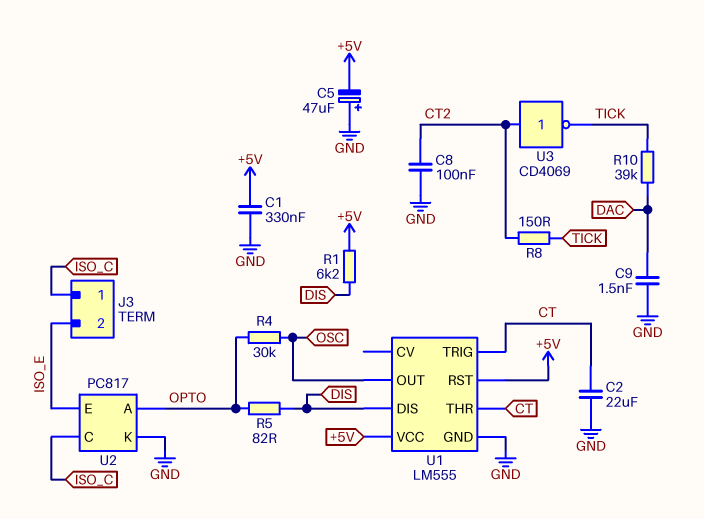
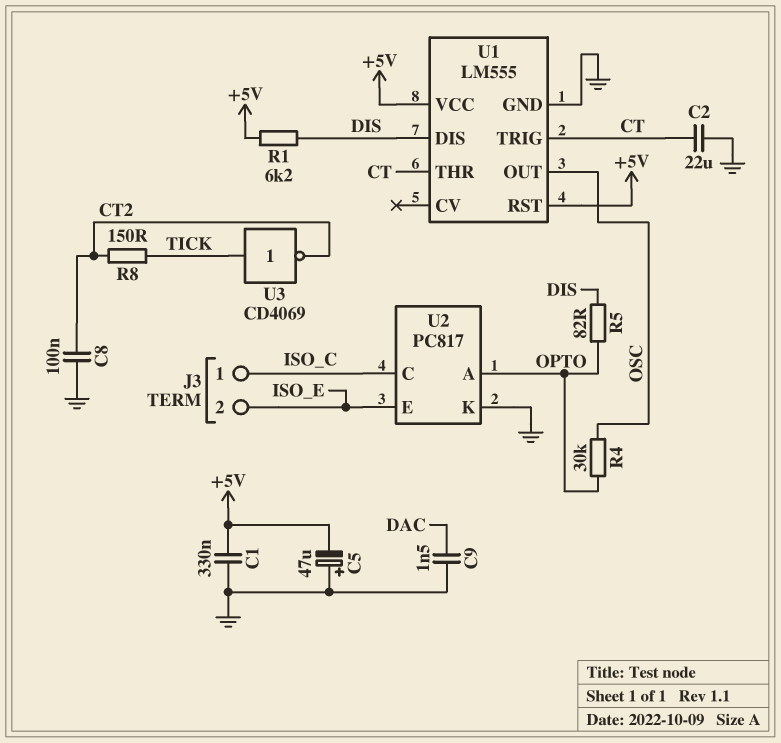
R10: 39k (DAC, TICK) -> none
U3: NOT CD4069 (in CT2, out TICK) -> NOT CD4069 (in TICK, out CT2)

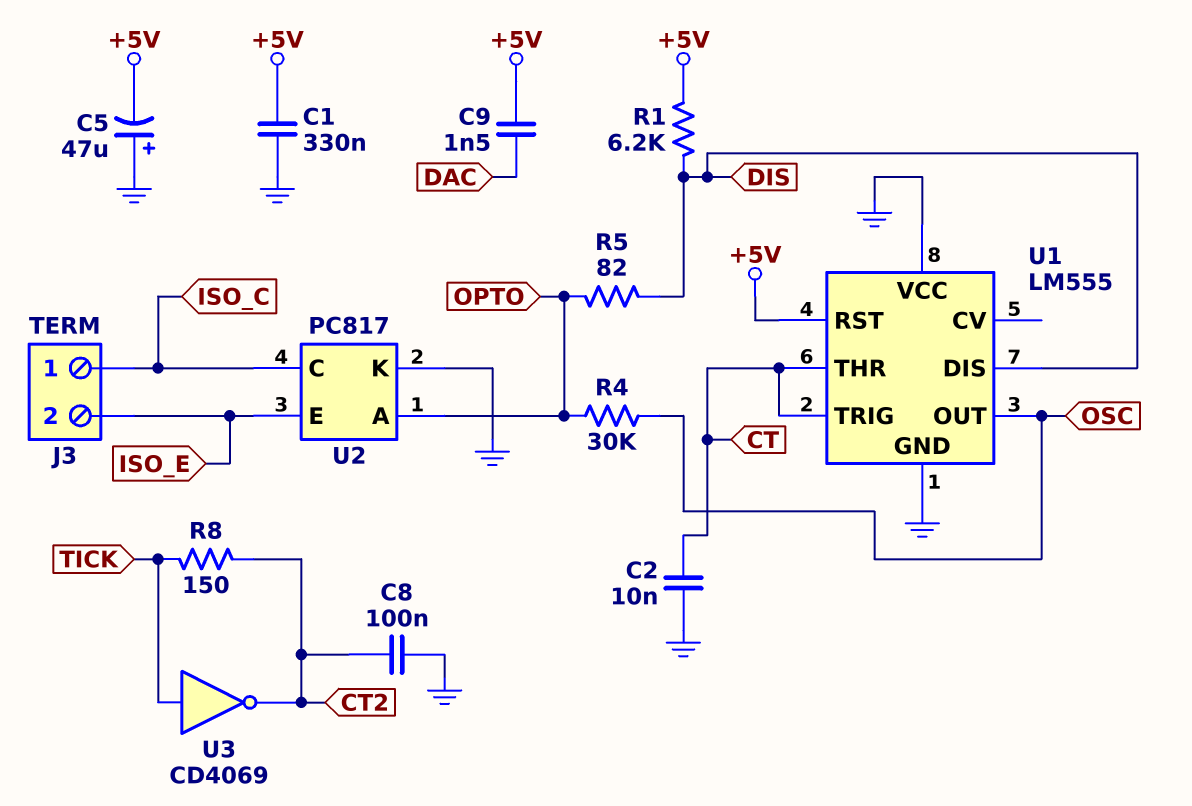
C2: 22uF (CT, GND) -> 10nF (CT, GND)
C9: 1.5nF (DAC, GND) -> 1.5nF (+5V, DAC)
U1 pin VCC: +5V -> GND

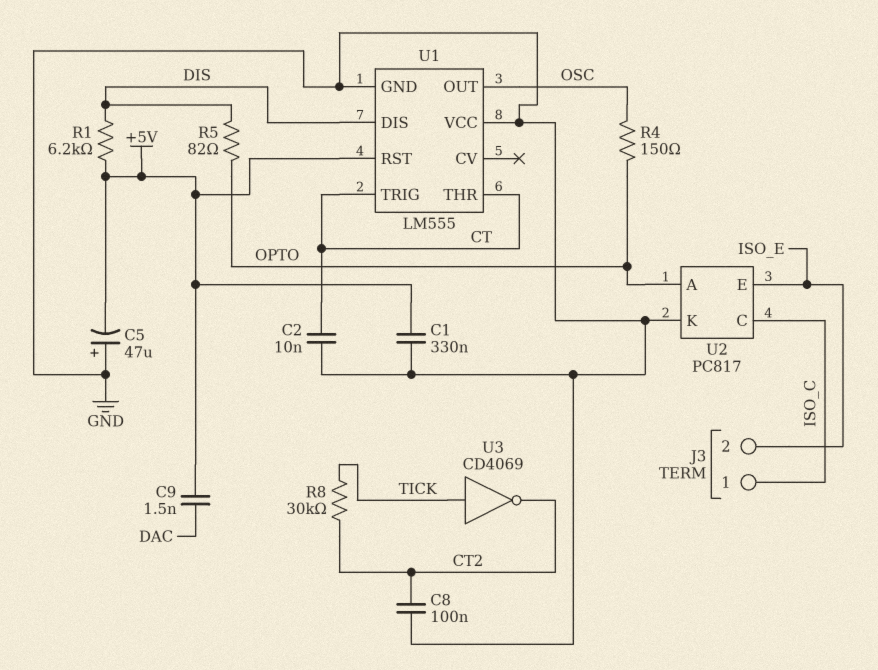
R4: 30k (OPTO, OSC) -> 150 (OPTO, OSC)
R8: 150 (CT2, TICK) -> 30k (CT2, TICK)

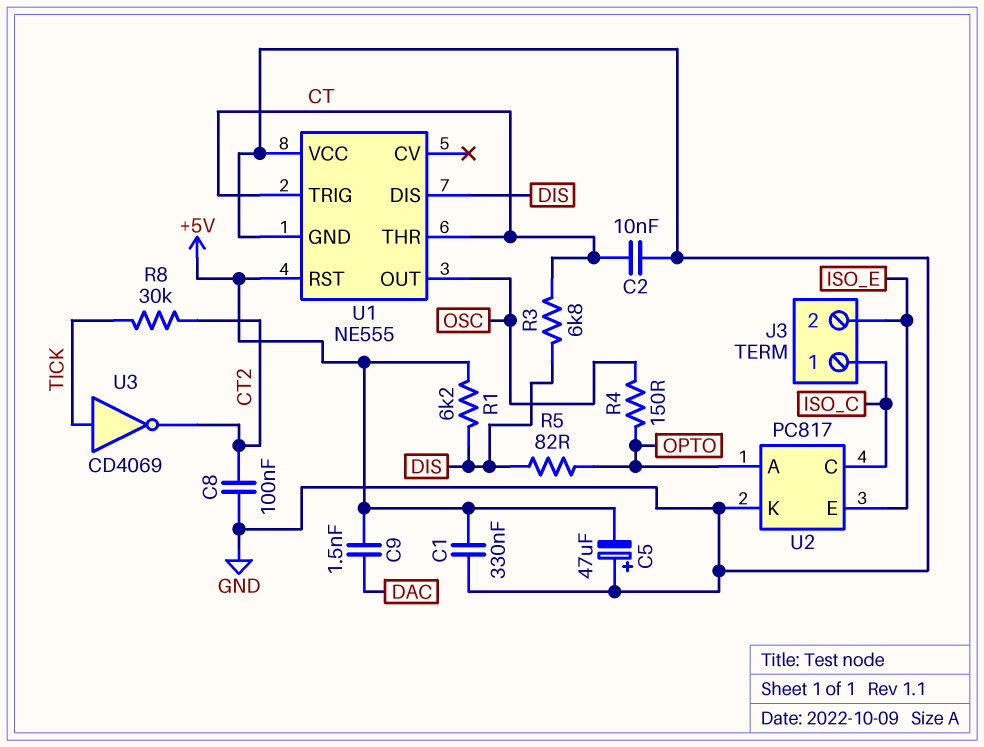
R3: none -> 6.8k (CT, DIS)
U1: LM555 -> NE555

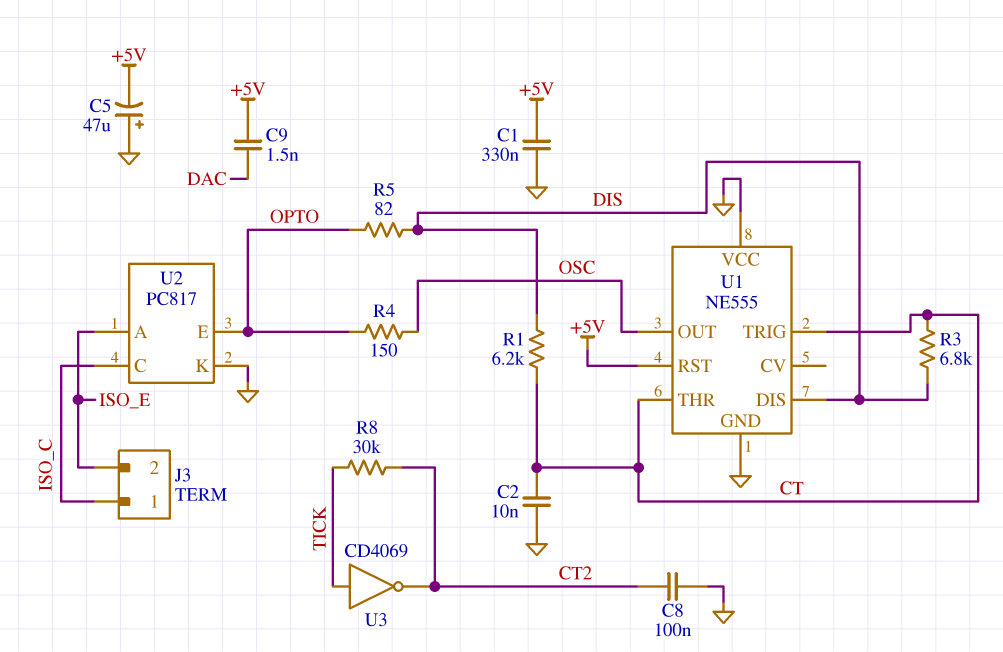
R1: 6.2k (+5V, DIS) -> 6.2k (CT, DIS)
U2 pin A: OPTO -> ISO_E
U2 pin E: ISO_E -> OPTO

